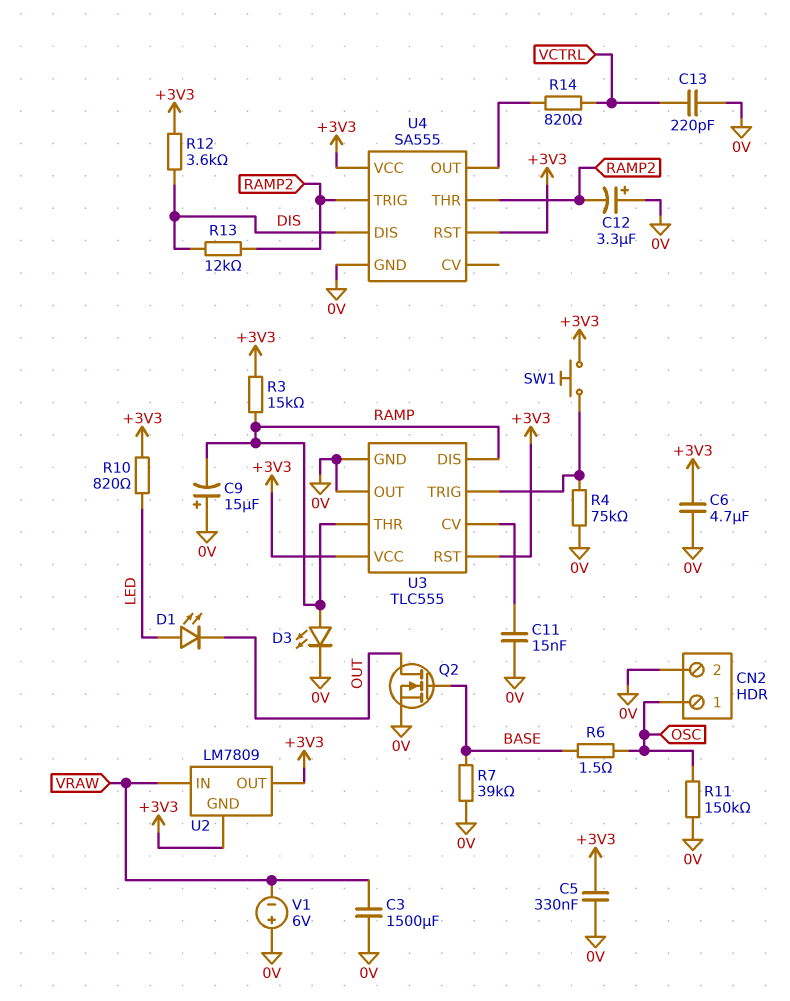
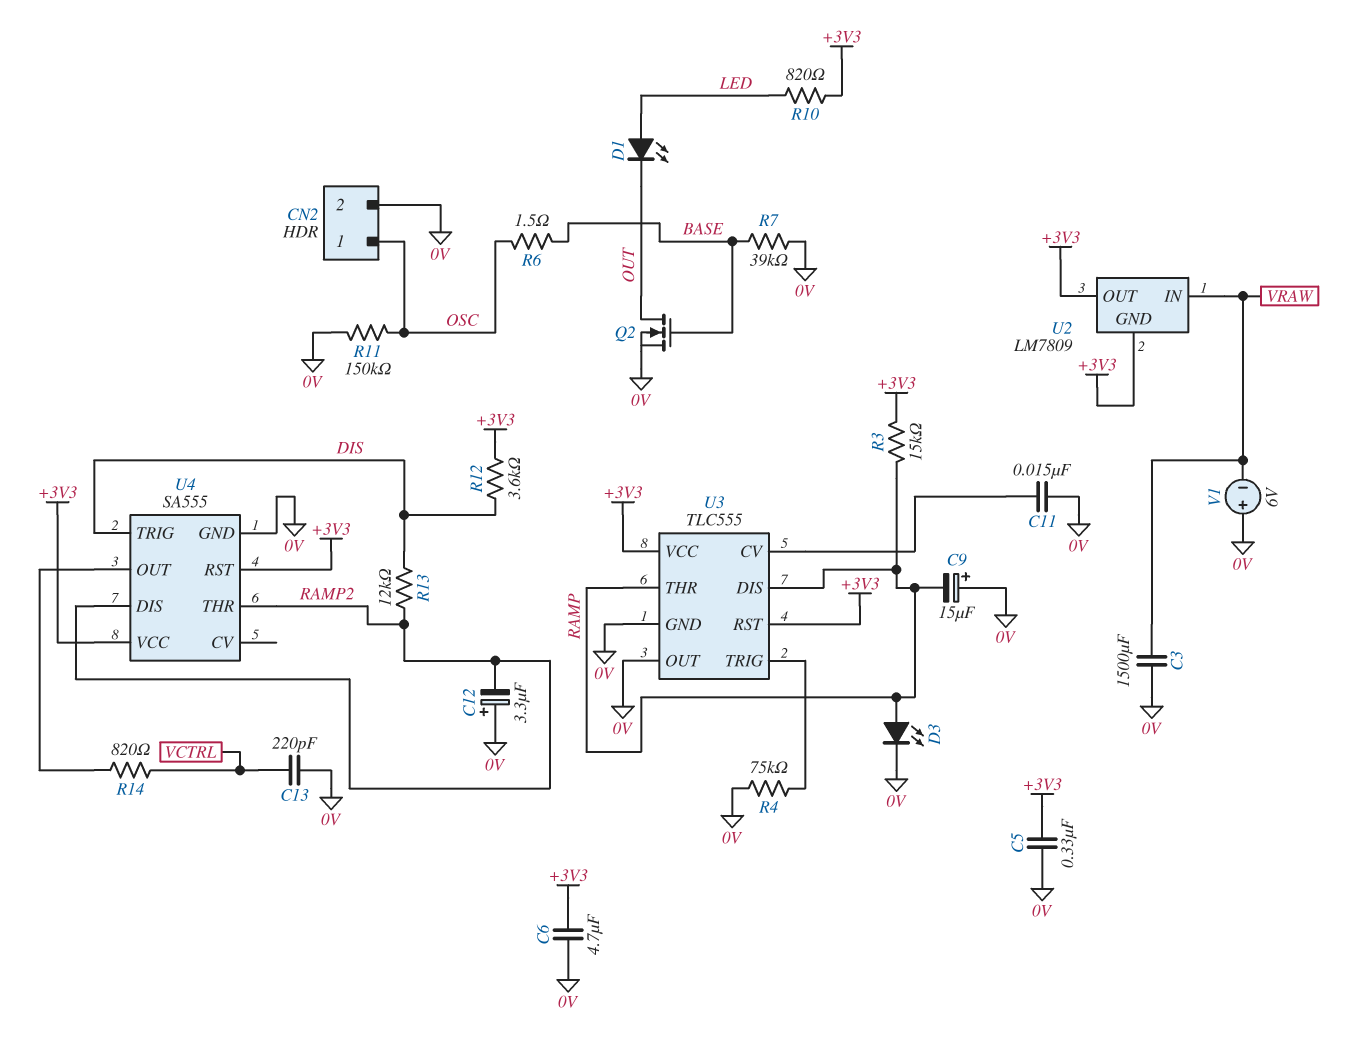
SW1: button (+3V3, U3/TRIG) -> none
U4 pin DIS: DIS -> RAMP2
U4 pin TRIG: RAMP2 -> DIS

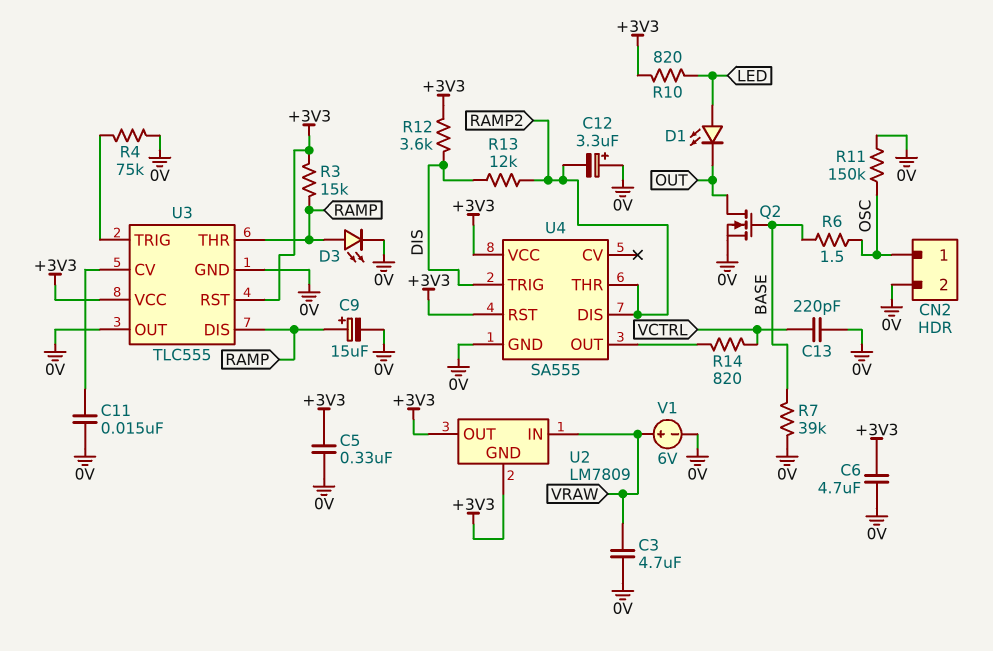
C3: 1500uF (0V, VRAW) -> 4.7uF (0V, VRAW)
C9: 15uF (plus 0V, minus RAMP) -> 15uF (plus RAMP, minus 0V)
V1: 6V (plus 0V, minus VRAW) -> 6V (plus VRAW, minus 0V)

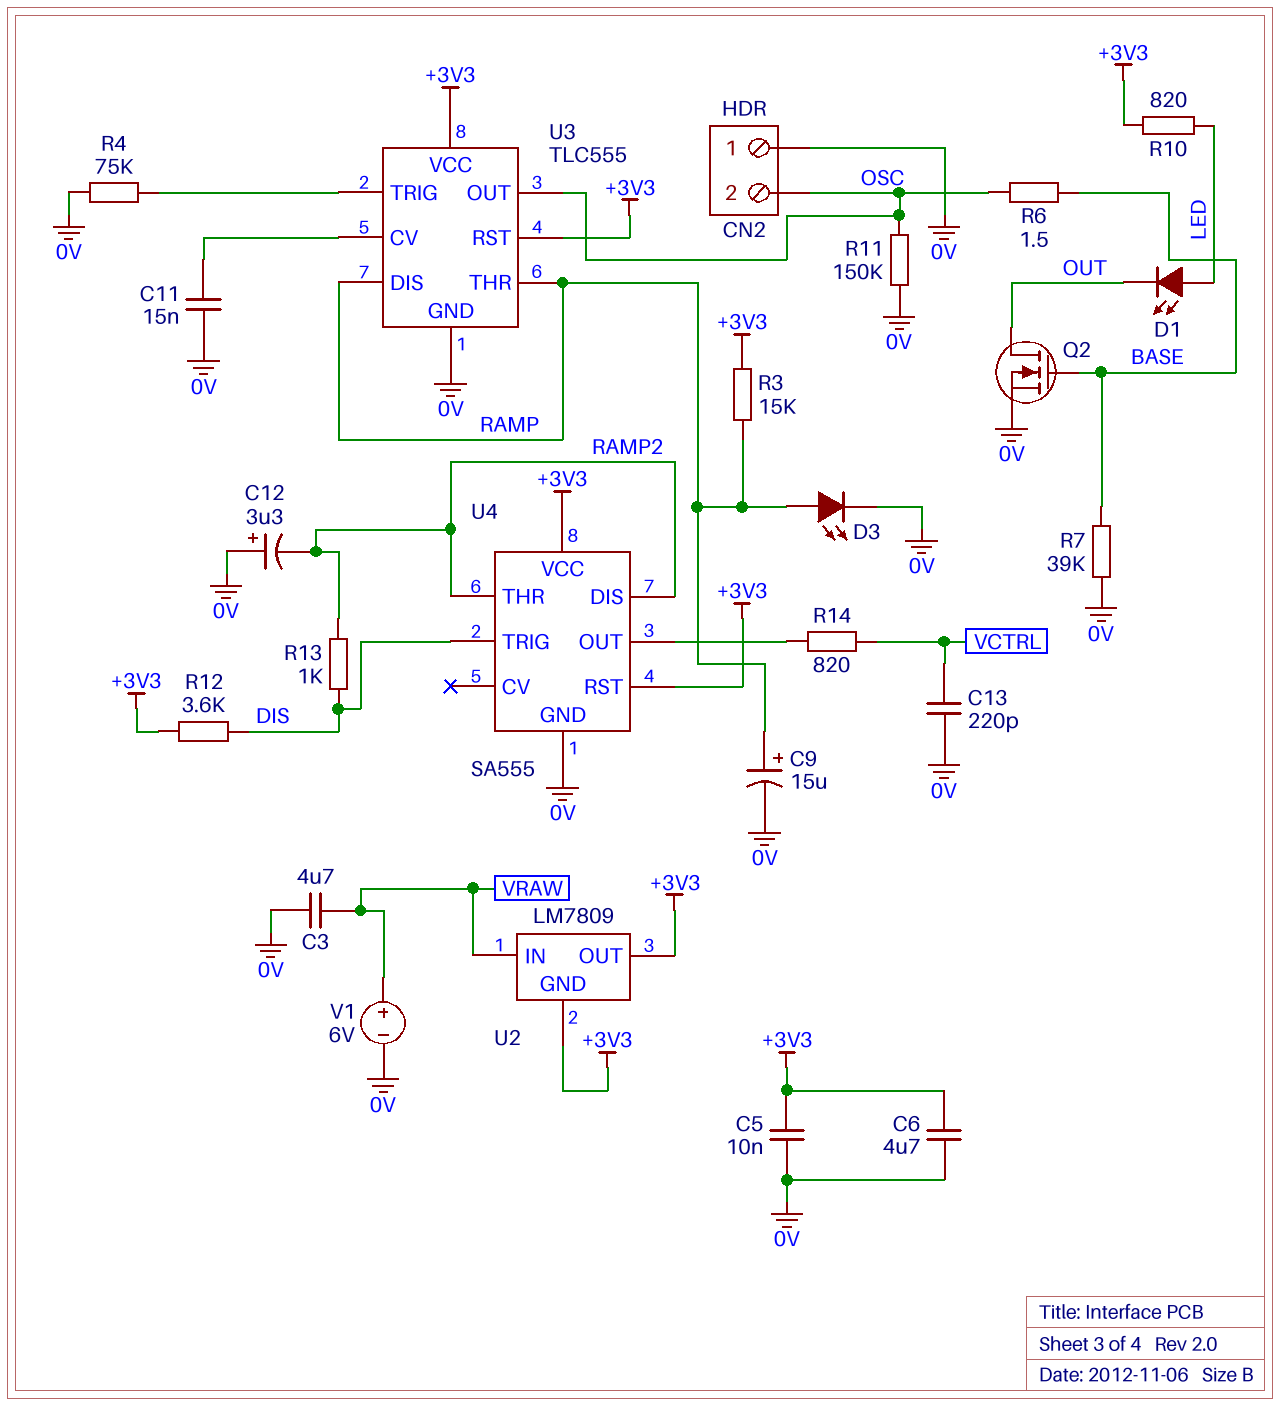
C5: 330nF (+3V3, 0V) -> 10nF (+3V3, 0V)
CN2 pin 1: OSC -> 0V
CN2 pin 2: 0V -> OSC
R13: 12k (DIS, RAMP2) -> 1k (DIS, RAMP2)
U3 pin OUT: 0V -> OSC

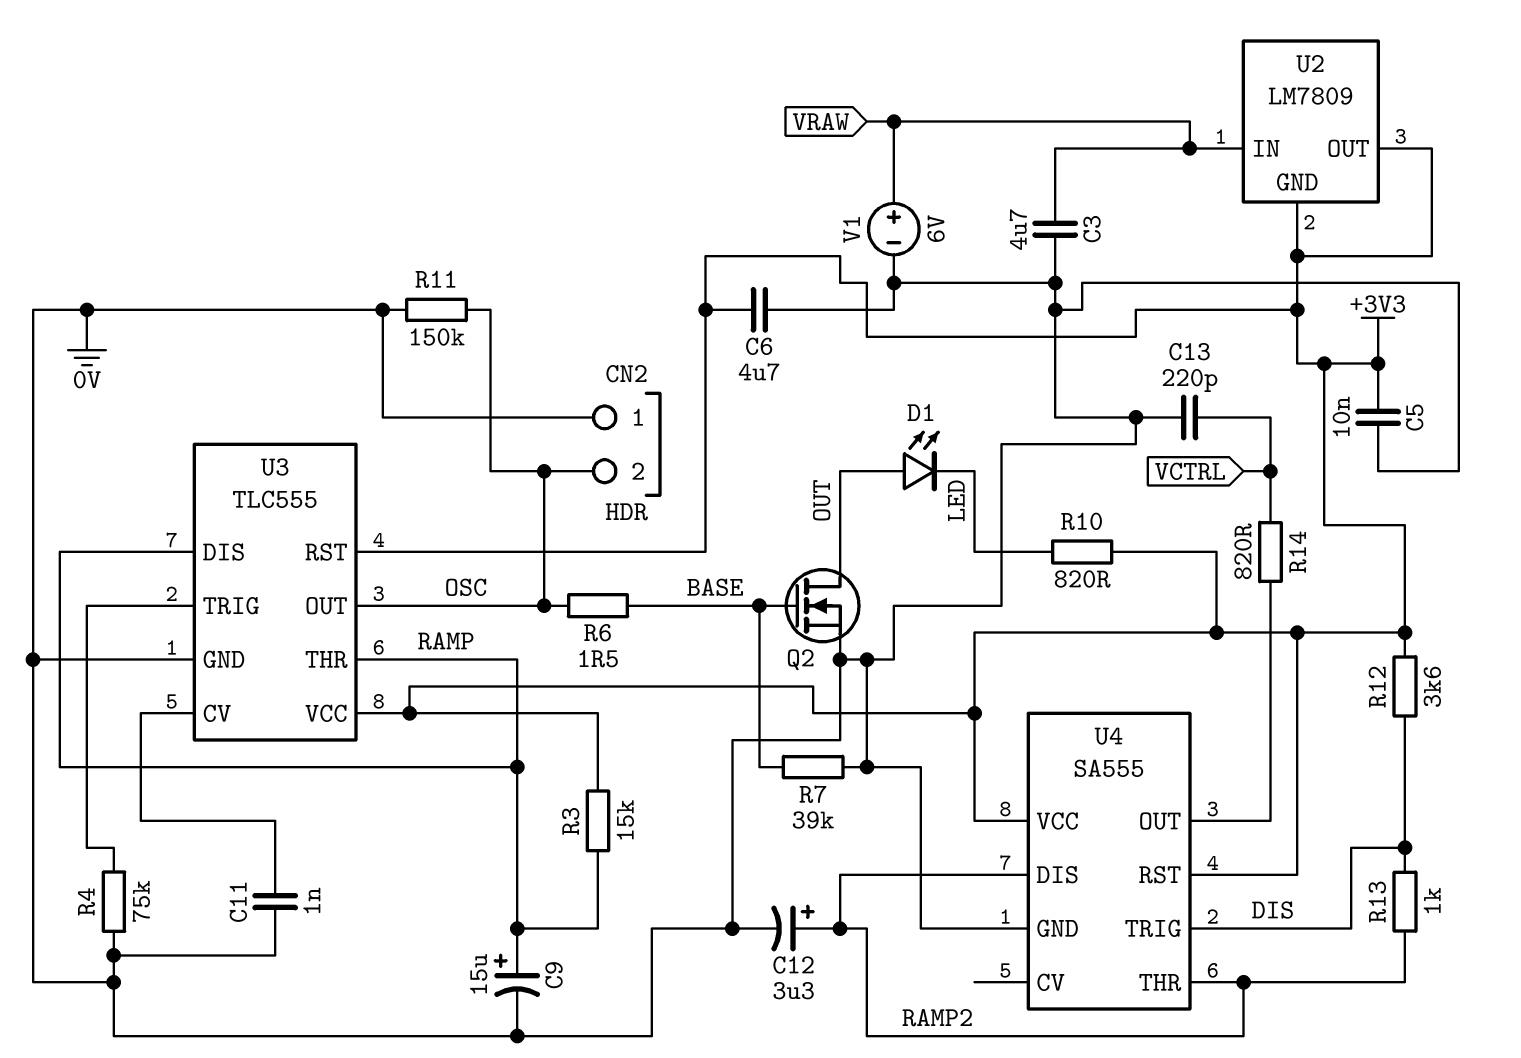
C11: 15nF (0V, U3/CV) -> 1nF (0V, U3/CV)
C12: 3.3uF (plus 0V, minus RAMP2) -> 3.3uF (plus RAMP2, minus 0V)
D1: LED (A LED, K OUT) -> LED (A OUT, K LED)
D3: LED (A RAMP, K 0V) -> none

